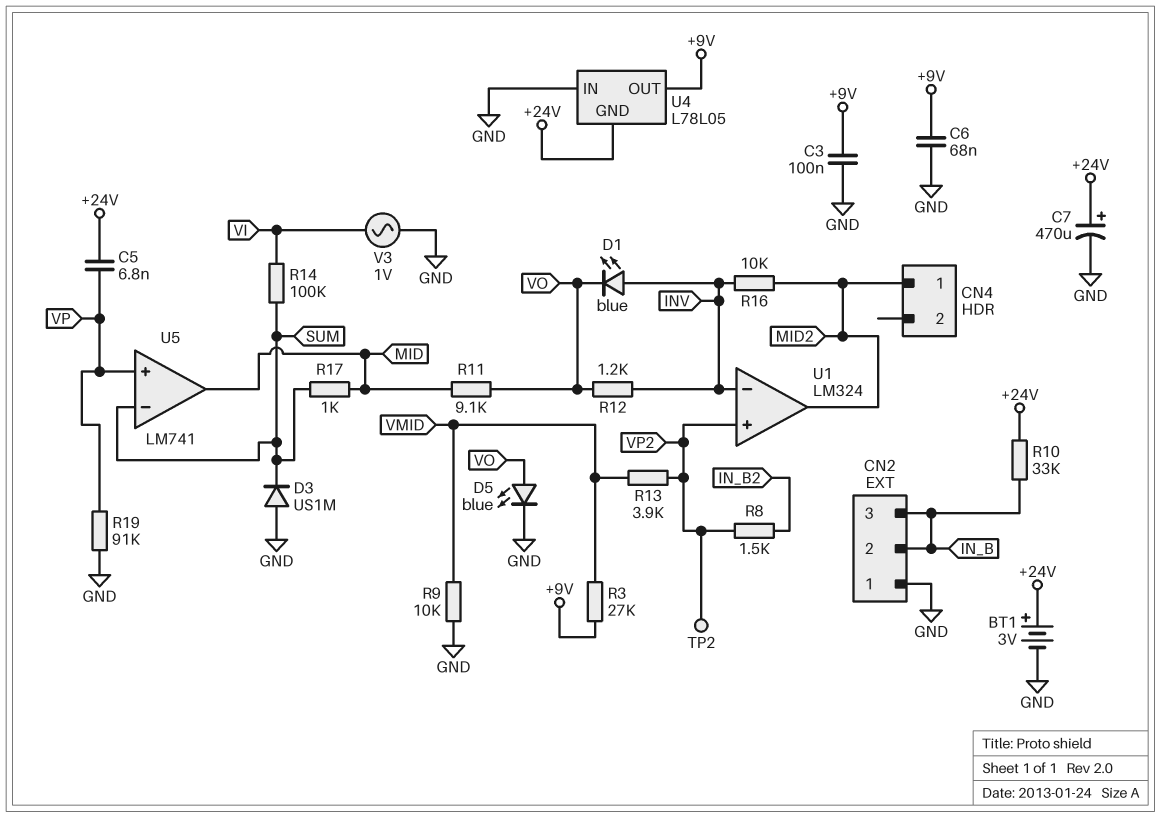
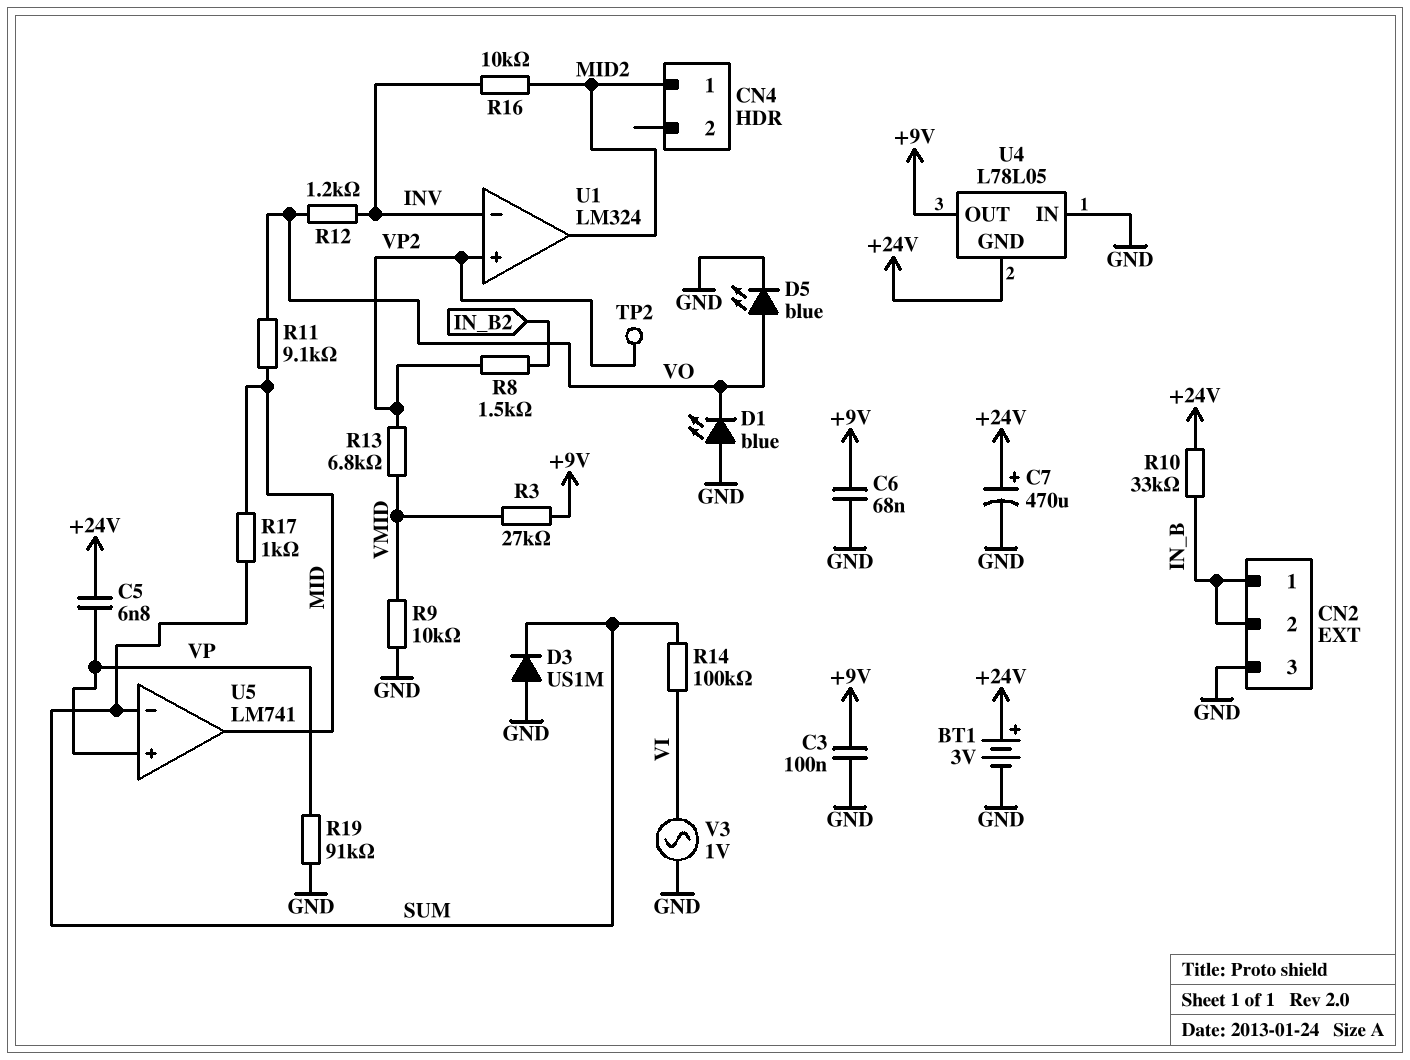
CN2 pin 1: GND -> IN_B
CN2 pin 3: IN_B -> GND
D1: LED blue (A INV, K VO) -> LED blue (A GND, K VO)
R13: 3.9k (VMID, VP2) -> 6.8k (VMID, VP2)

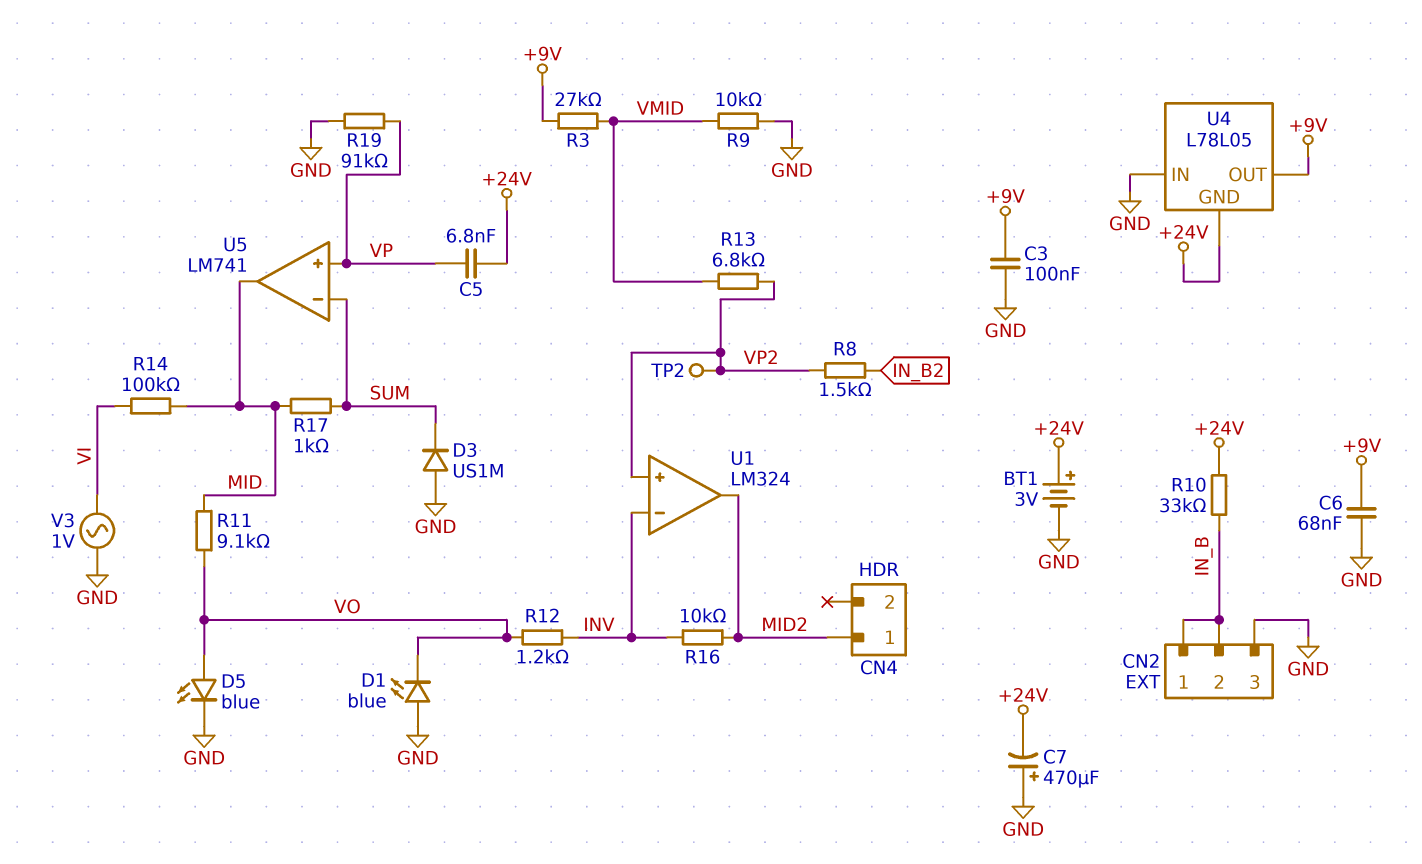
C7: 470uF (plus +24V, minus GND) -> 470uF (plus GND, minus +24V)
R14: 100k (SUM, VI) -> 100k (MID, VI)

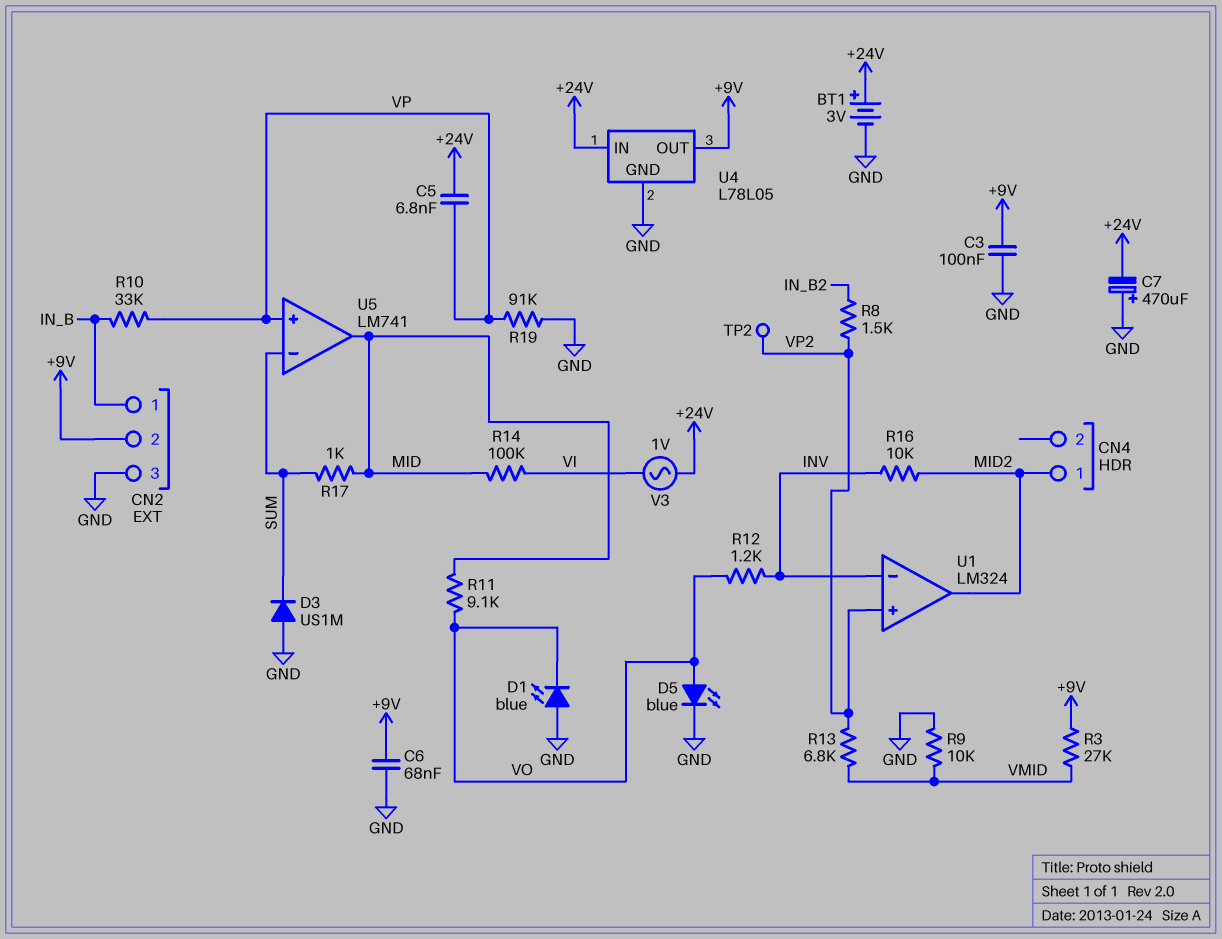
CN2 pin 2: IN_B -> +9V
R10: 33k (+24V, IN_B) -> 33k (IN_B, VP)
U4 pin GND: +24V -> GND
U4 pin IN: GND -> +24V
V3: AC 1V (GND, VI) -> AC 1V (+24V, VI)

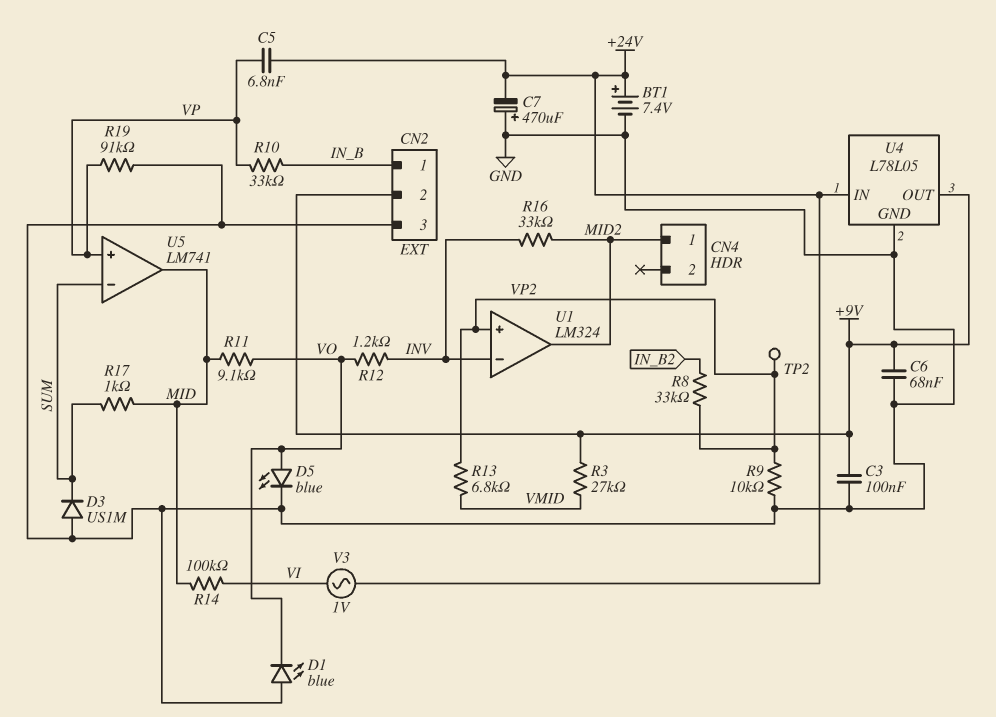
BT1: 3V (plus +24V, minus GND) -> 7.4V (plus +24V, minus GND)
R8: 1.5k (IN_B2, VP2) -> 33k (IN_B2, VP2)
R9: 10k (GND, VMID) -> 10k (GND, VP2)
R16: 10k (INV, MID2) -> 33k (INV, MID2)

